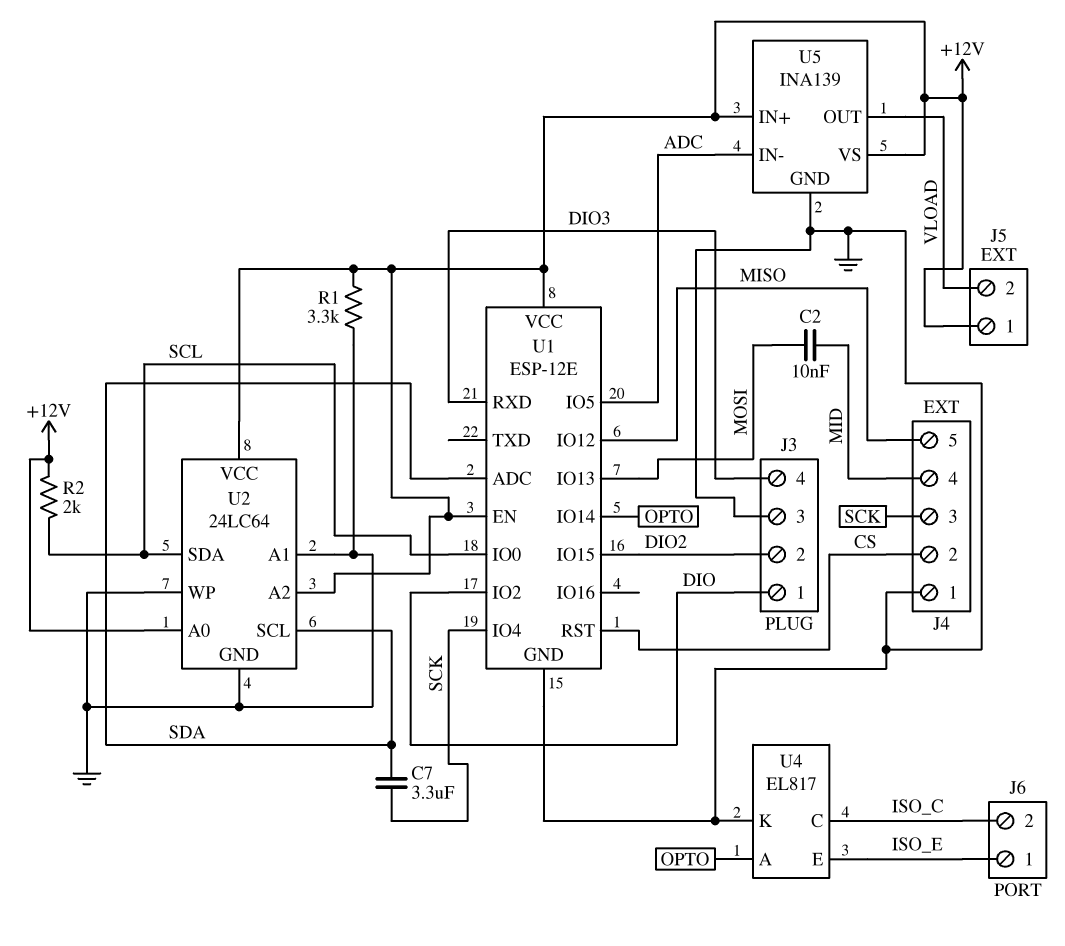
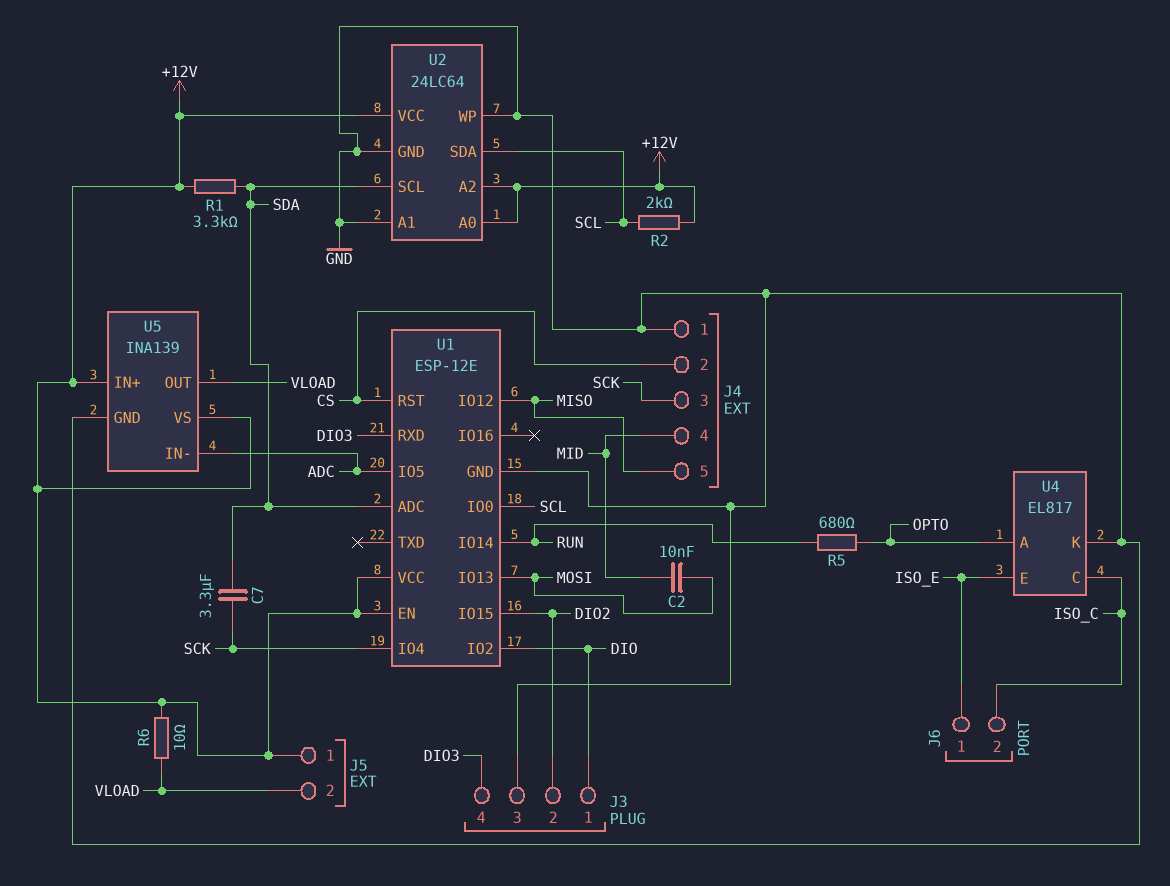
R1: 3.3k (+12V, GND) -> 3.3k (+12V, SDA)
R5: none -> 680 (OPTO, RUN)
R6: none -> 10 (+12V, VLOAD)
U1 pin IO14: OPTO -> RUN

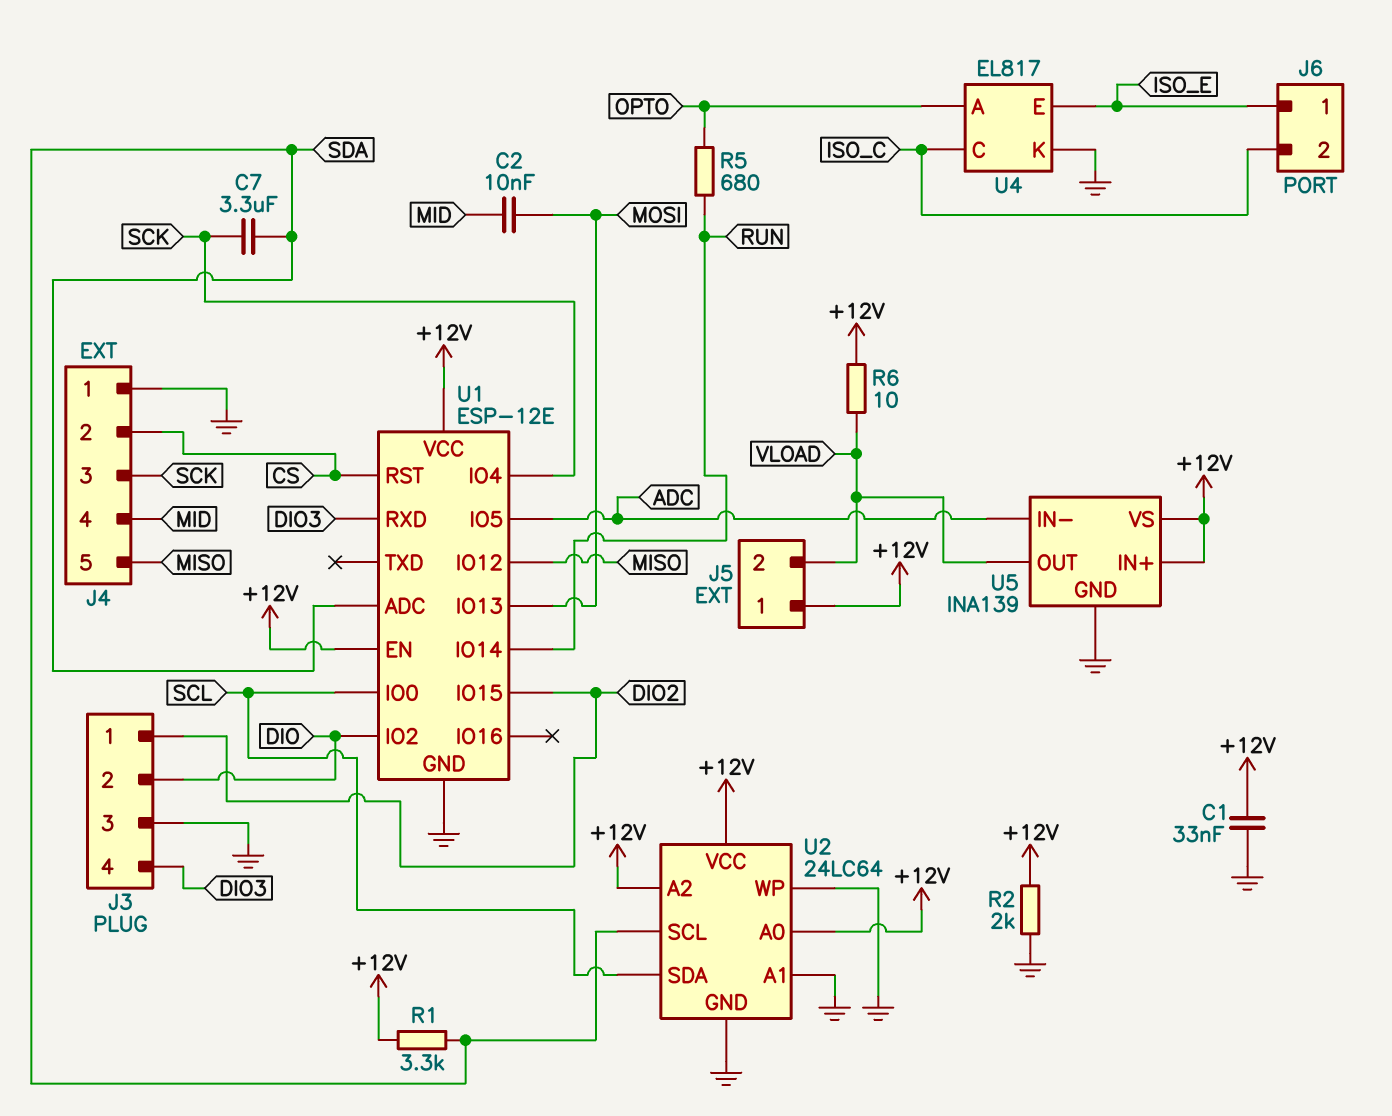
C1: none -> 33nF (+12V, GND)
J3 pin 1: DIO -> DIO2
J3 pin 2: DIO2 -> DIO
R2: 2k (+12V, SCL) -> 2k (+12V, GND)

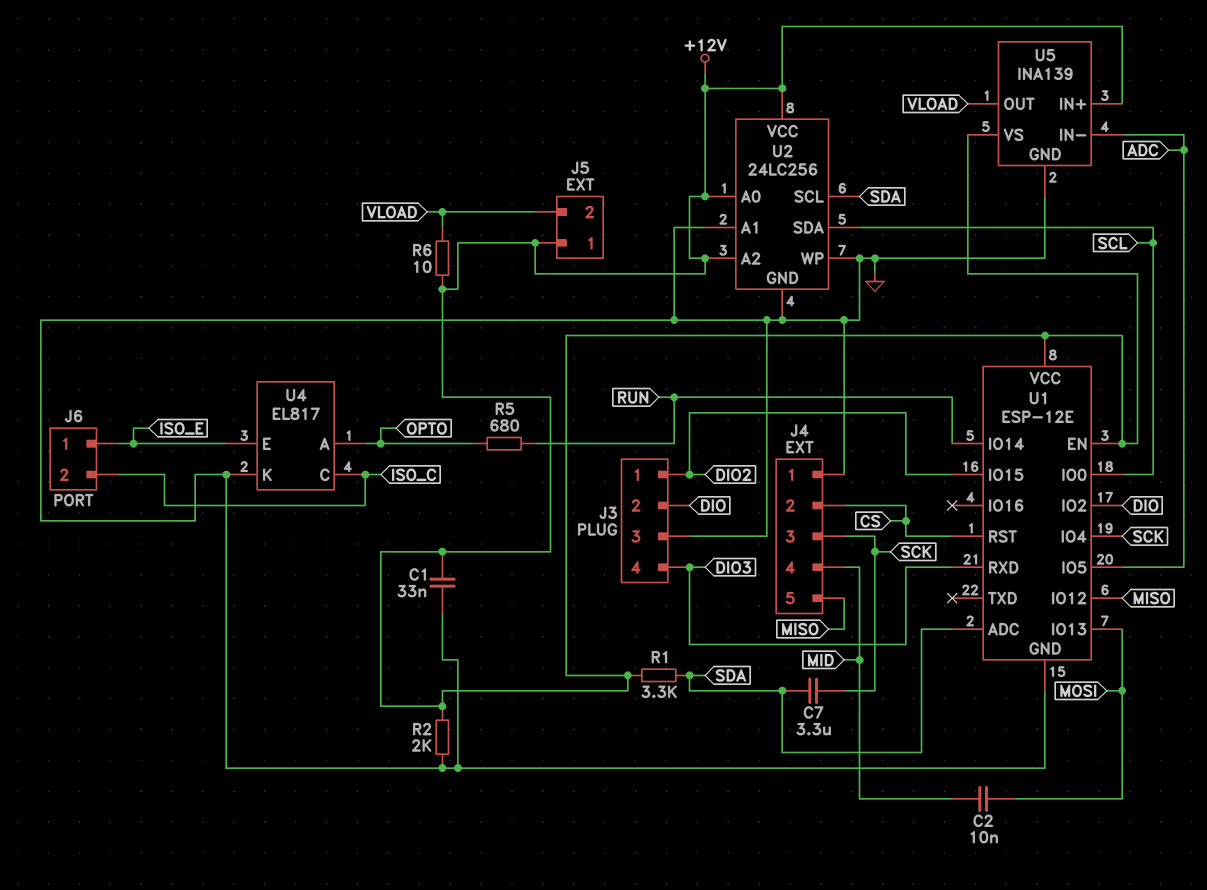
U2: 24LC64 -> 24LC256

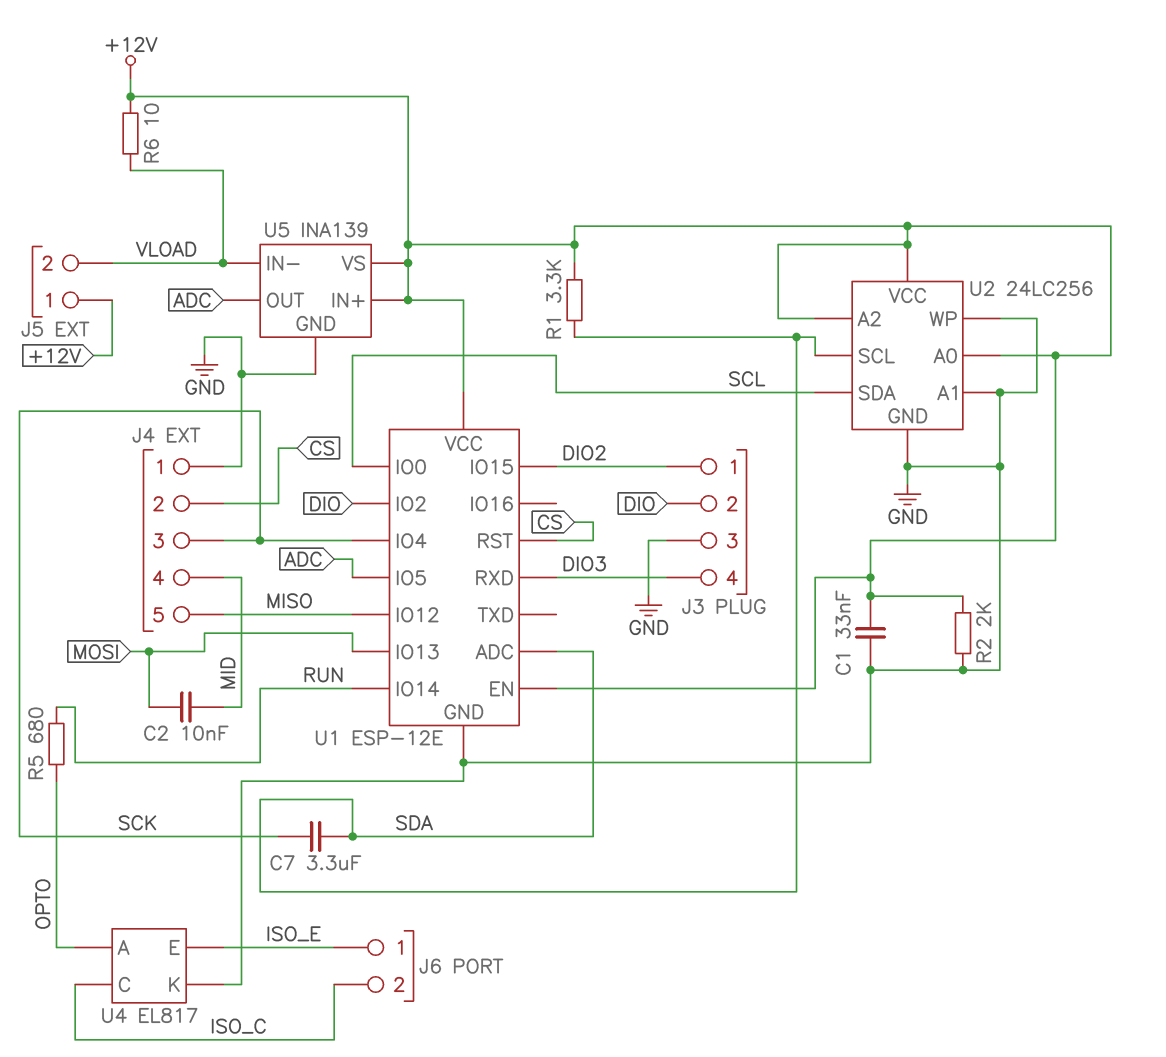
U5 pin IN-: ADC -> VLOAD
U5 pin OUT: VLOAD -> ADC

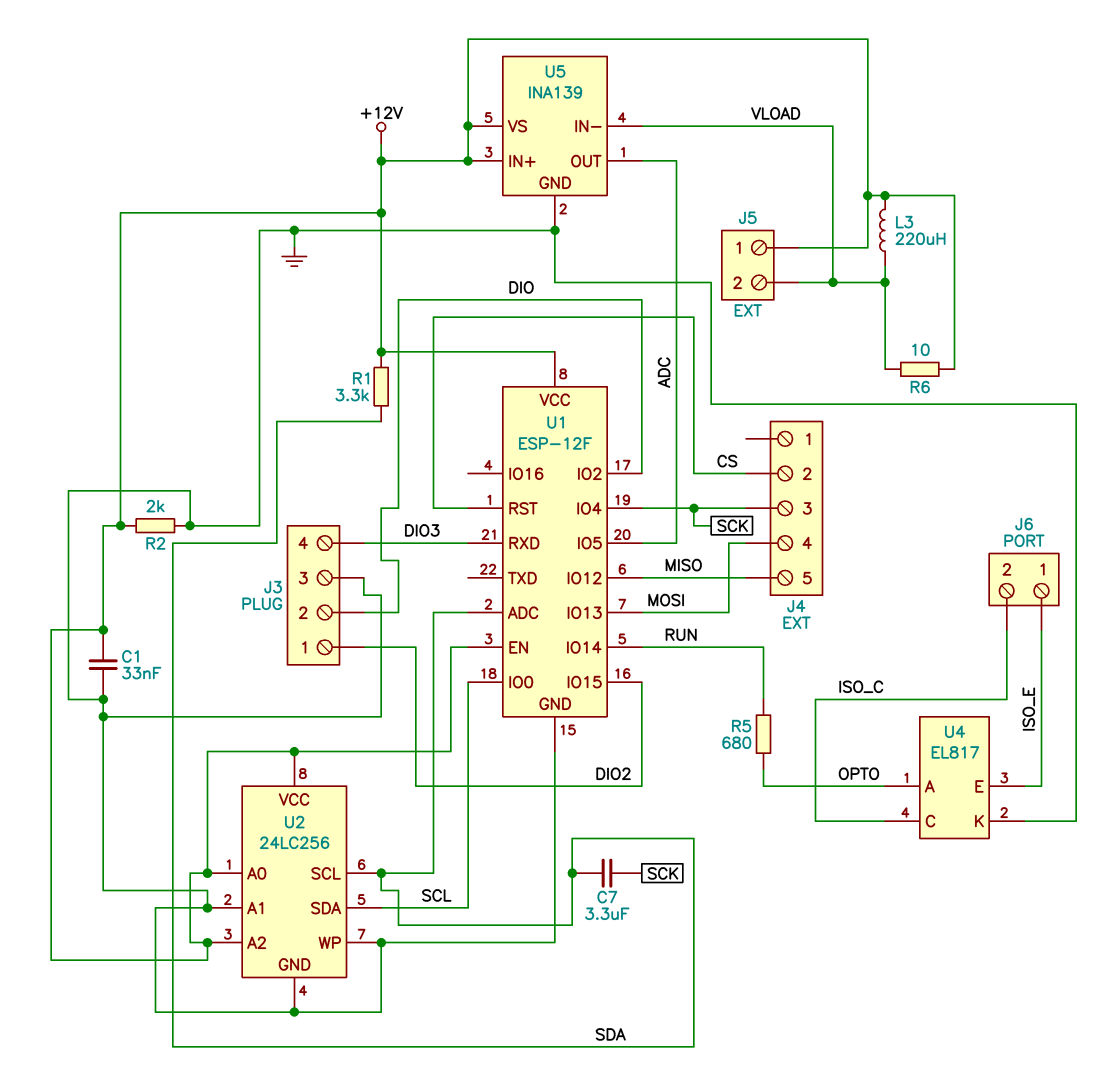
C2: 10nF (MID, MOSI) -> none
J4 pin 1: GND -> none
J4 pin 4: MID -> MOSI
L3: none -> 220uH (+12V, VLOAD)
U1: ESP-12E -> ESP-12F

